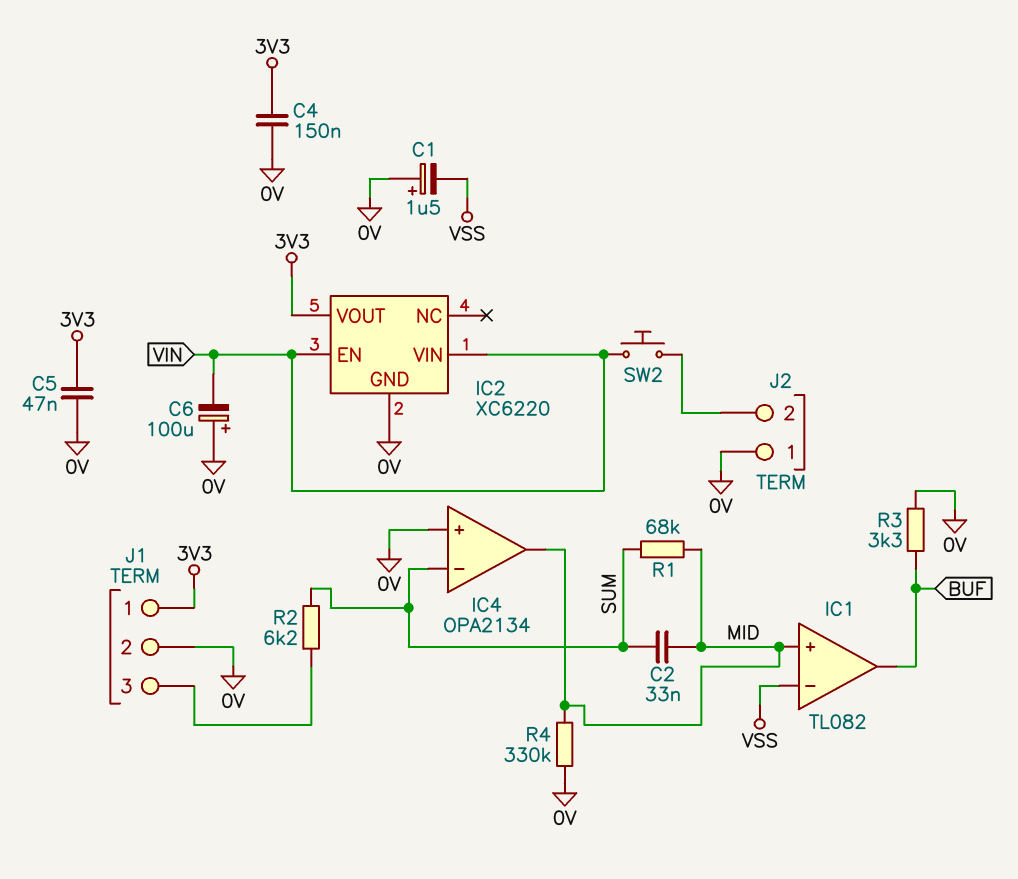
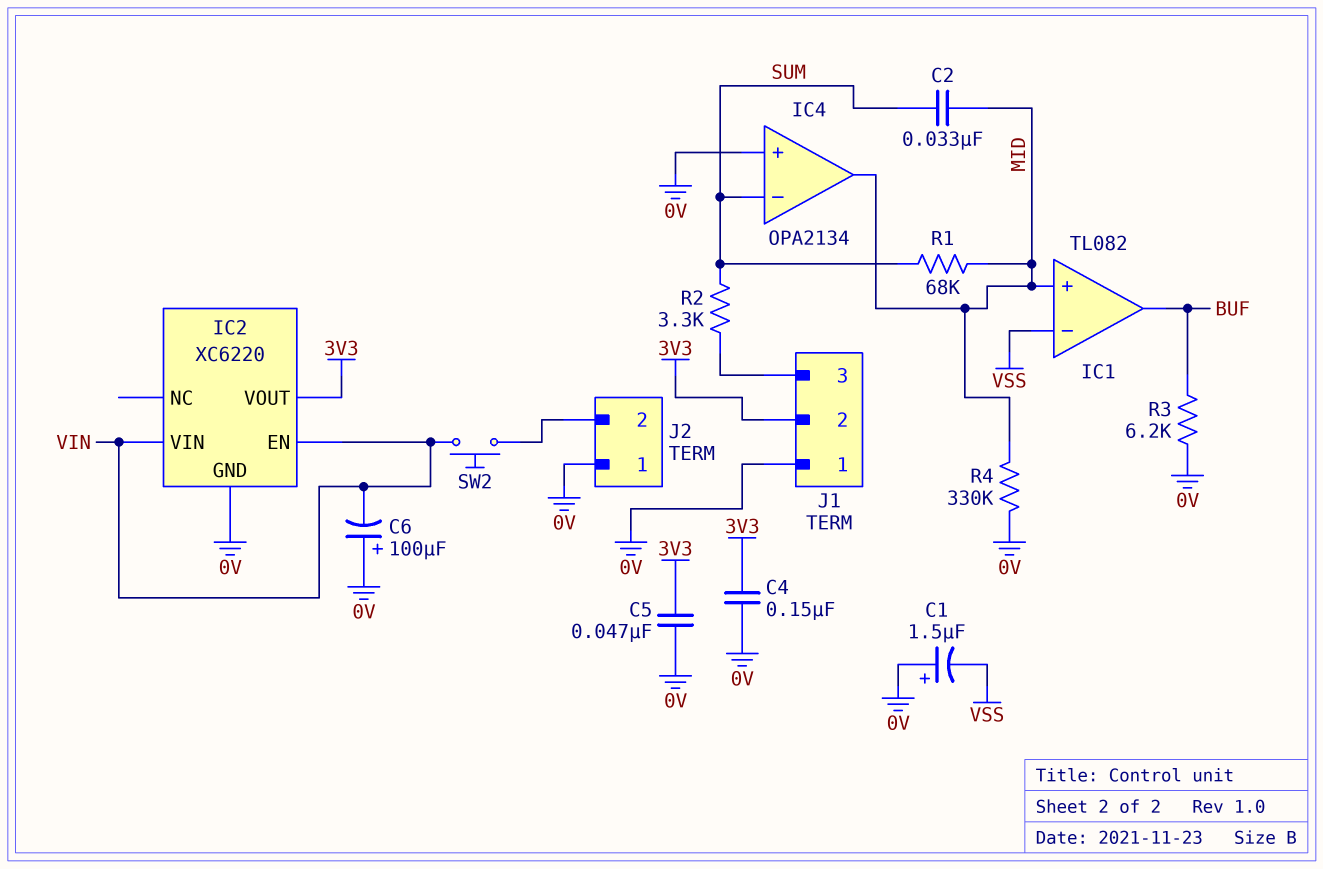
J1 pin 1: 3V3 -> 0V
J1 pin 2: 0V -> 3V3
R2: 6.2k (J1/3, SUM) -> 3.3k (J1/3, SUM)
R3: 3.3k (0V, BUF) -> 6.2k (0V, BUF)

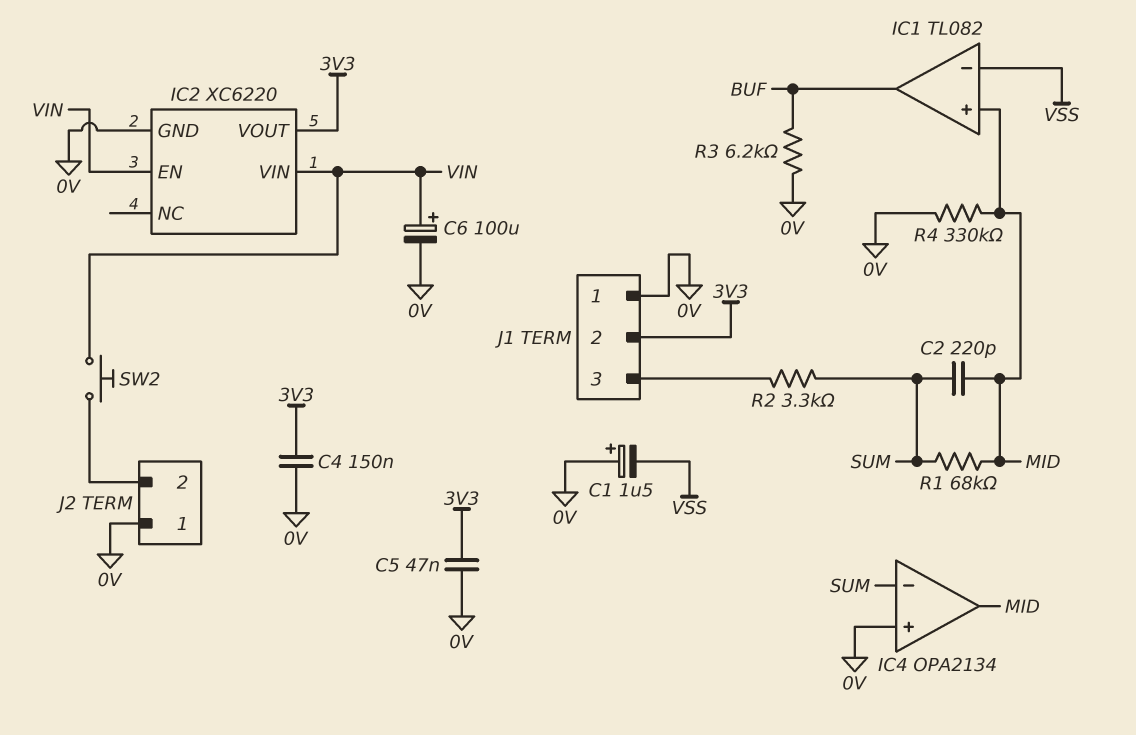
C2: 33nF (MID, SUM) -> 220pF (MID, SUM)
C6: 100uF (plus 0V, minus VIN) -> 100uF (plus VIN, minus 0V)

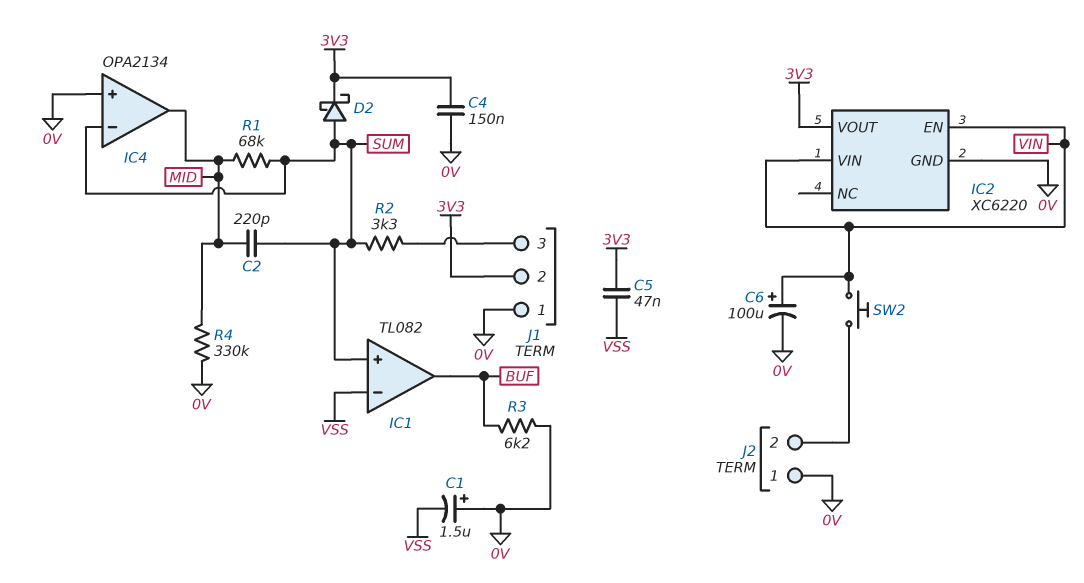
C5: 47nF (0V, 3V3) -> 47nF (3V3, VSS)
D2: none -> schottky (A SUM, K 3V3)
IC1 pin in+: MID -> SUM

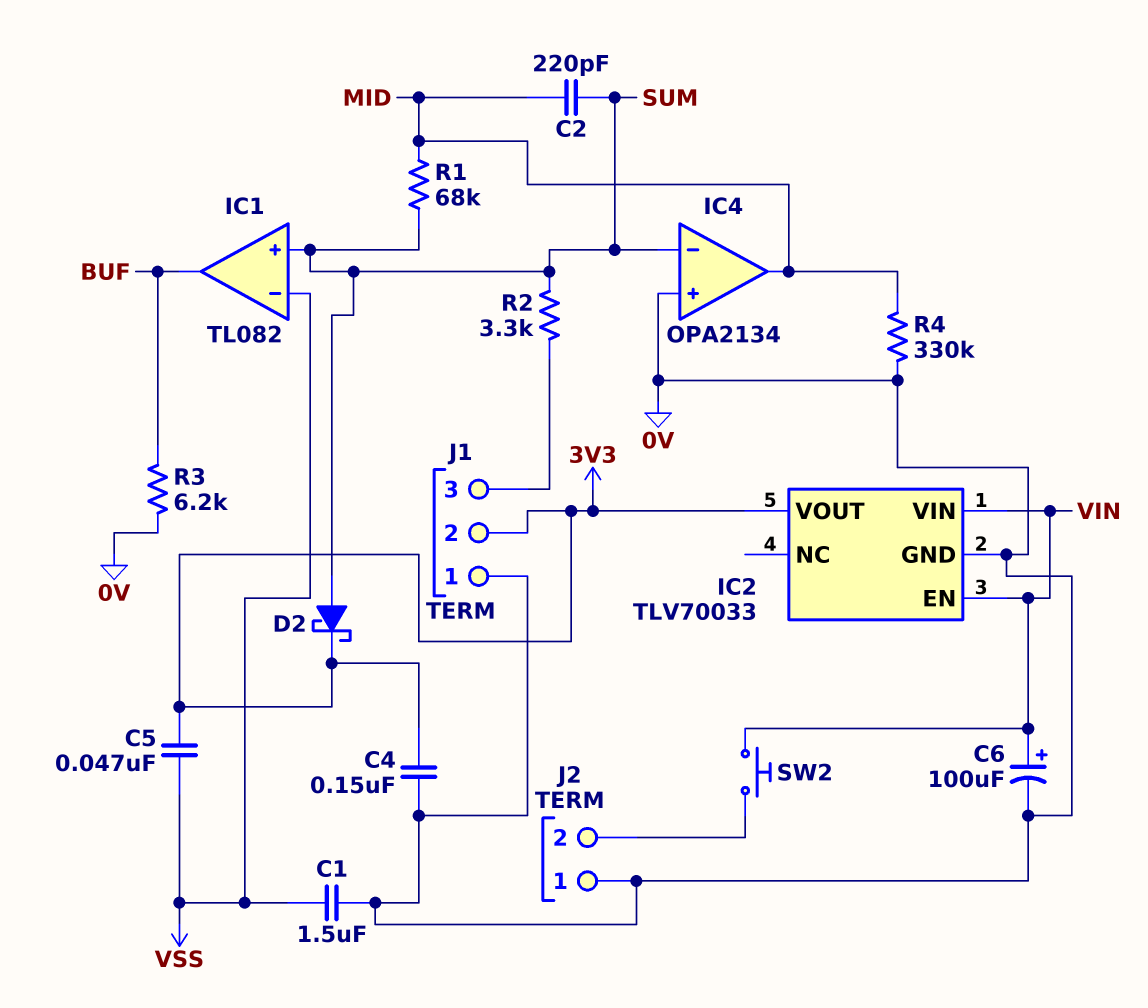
C1: 1.5uF (plus 0V, minus VSS) -> 1.5uF (0V, VSS)
IC2: XC6220 -> TLV70033

